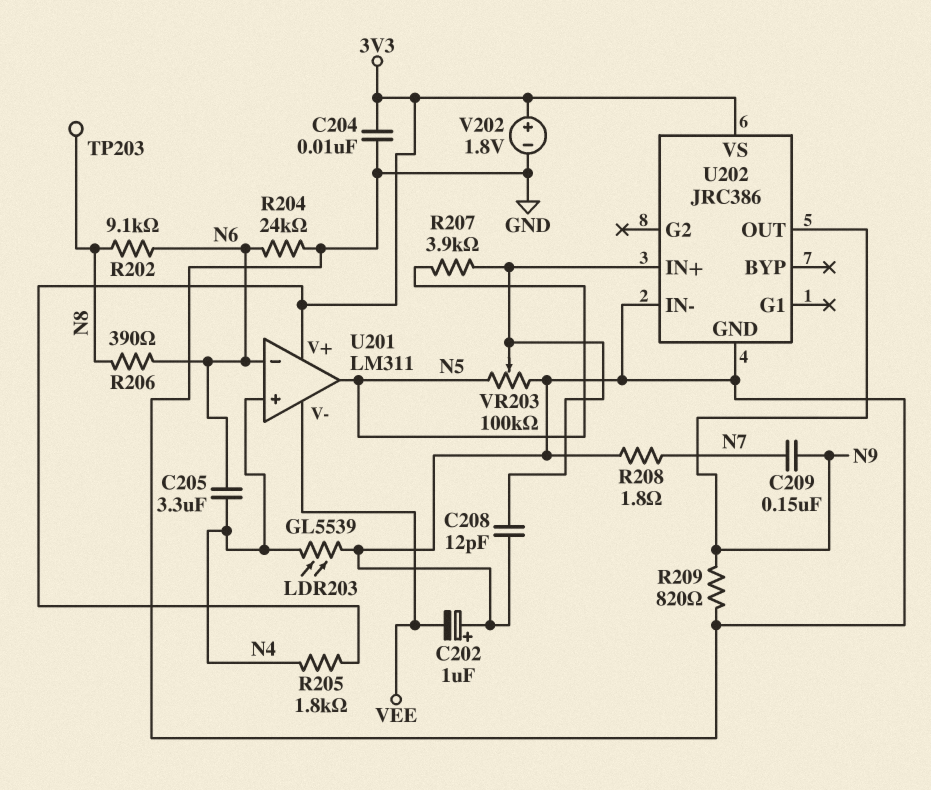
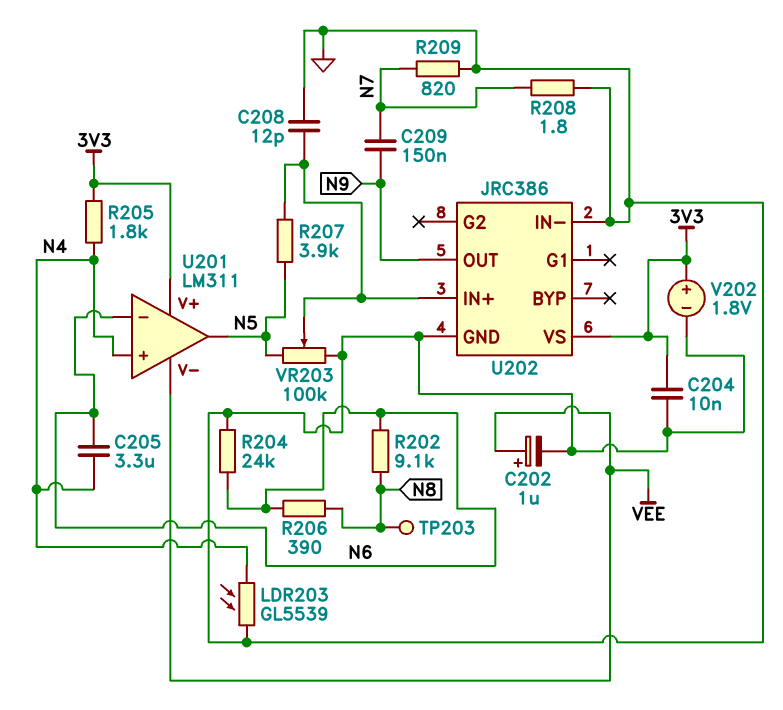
C202: 1uF (plus GND, minus VEE) -> 1uF (plus VEE, minus GND)
R209: 820 (GND, N9) -> 820 (GND, N7)

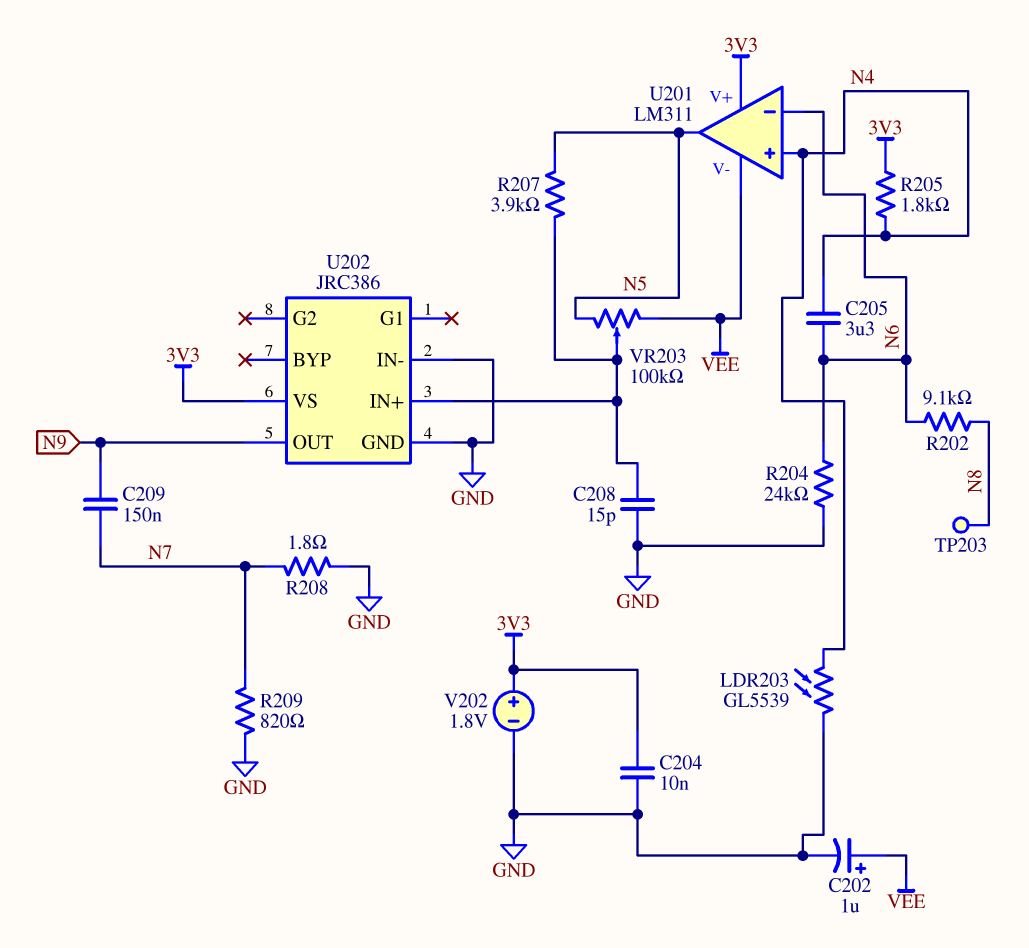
C208: 12pF (GND, U202/IN+) -> 15pF (GND, U202/IN+)
R206: 390 (N6, N8) -> none
VR203: 100k (GND, N5, wiper U202/IN+) -> 100k (N5, VEE, wiper U202/IN+)

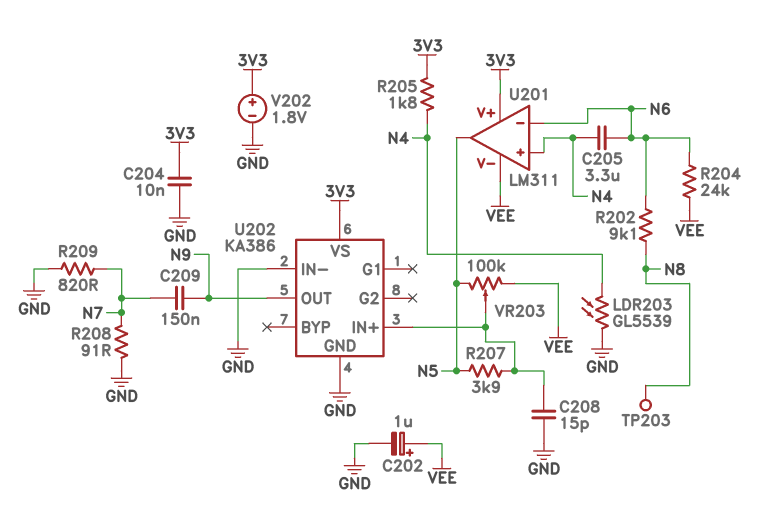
R204: 24k (GND, N6) -> 24k (N6, VEE)
R208: 1.8 (GND, N7) -> 91 (GND, N7)
U202: JRC386 -> KA386

